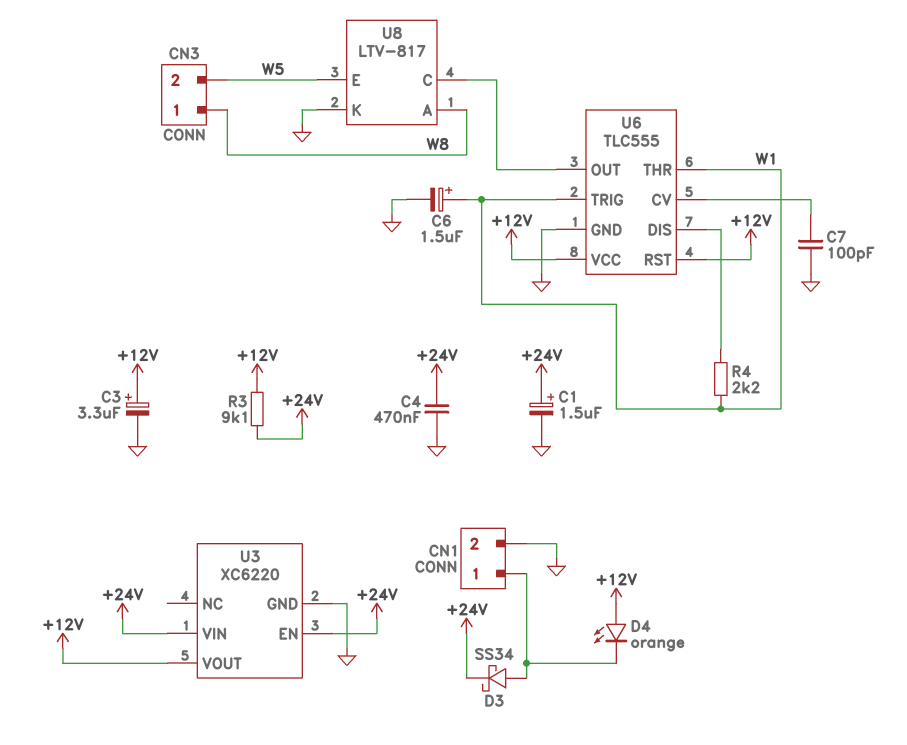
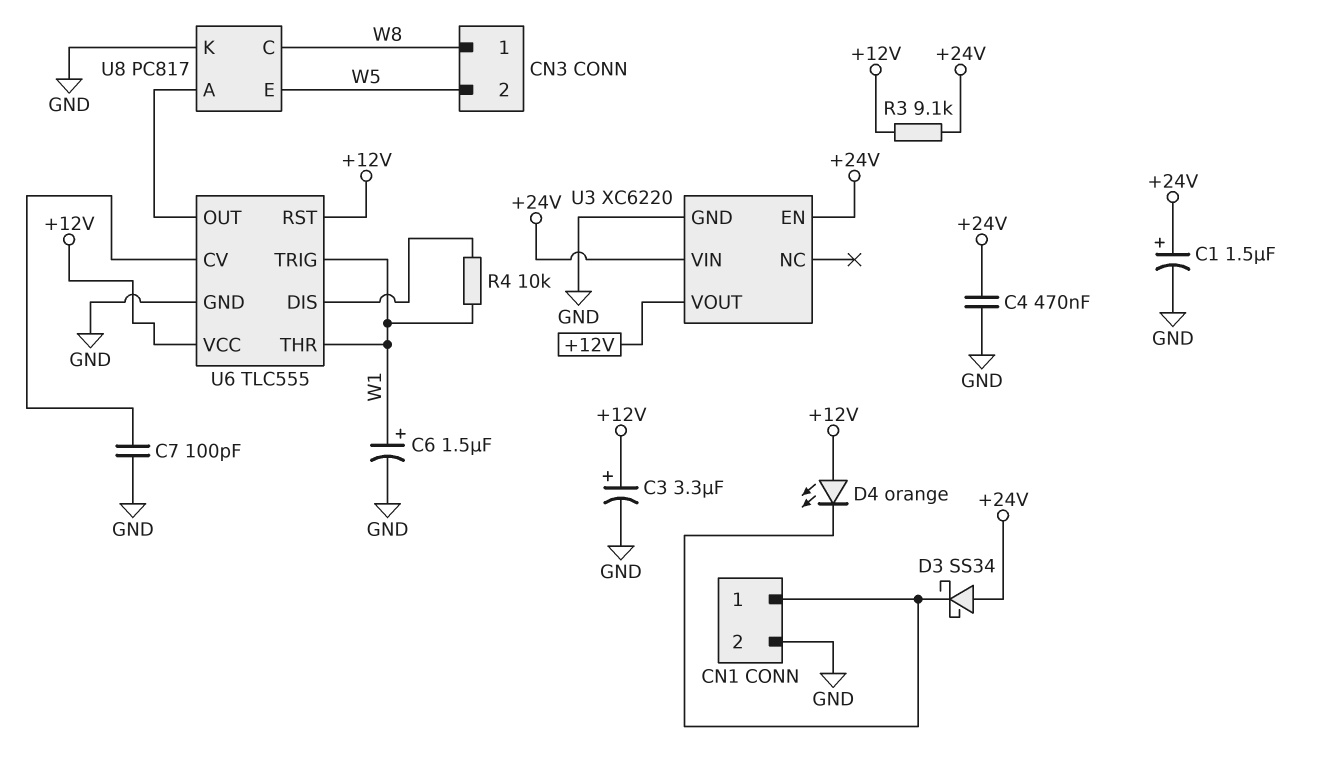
D3: schottky SS34 (A CN1/1, K +24V) -> schottky SS34 (A +24V, K CN1/1)
R4: 2.2k (U6/DIS, W1) -> 10k (U6/DIS, W1)
U8: LTV-817 -> PC817
U8 pin A: W8 -> U6/OUT
U8 pin C: U6/OUT -> W8

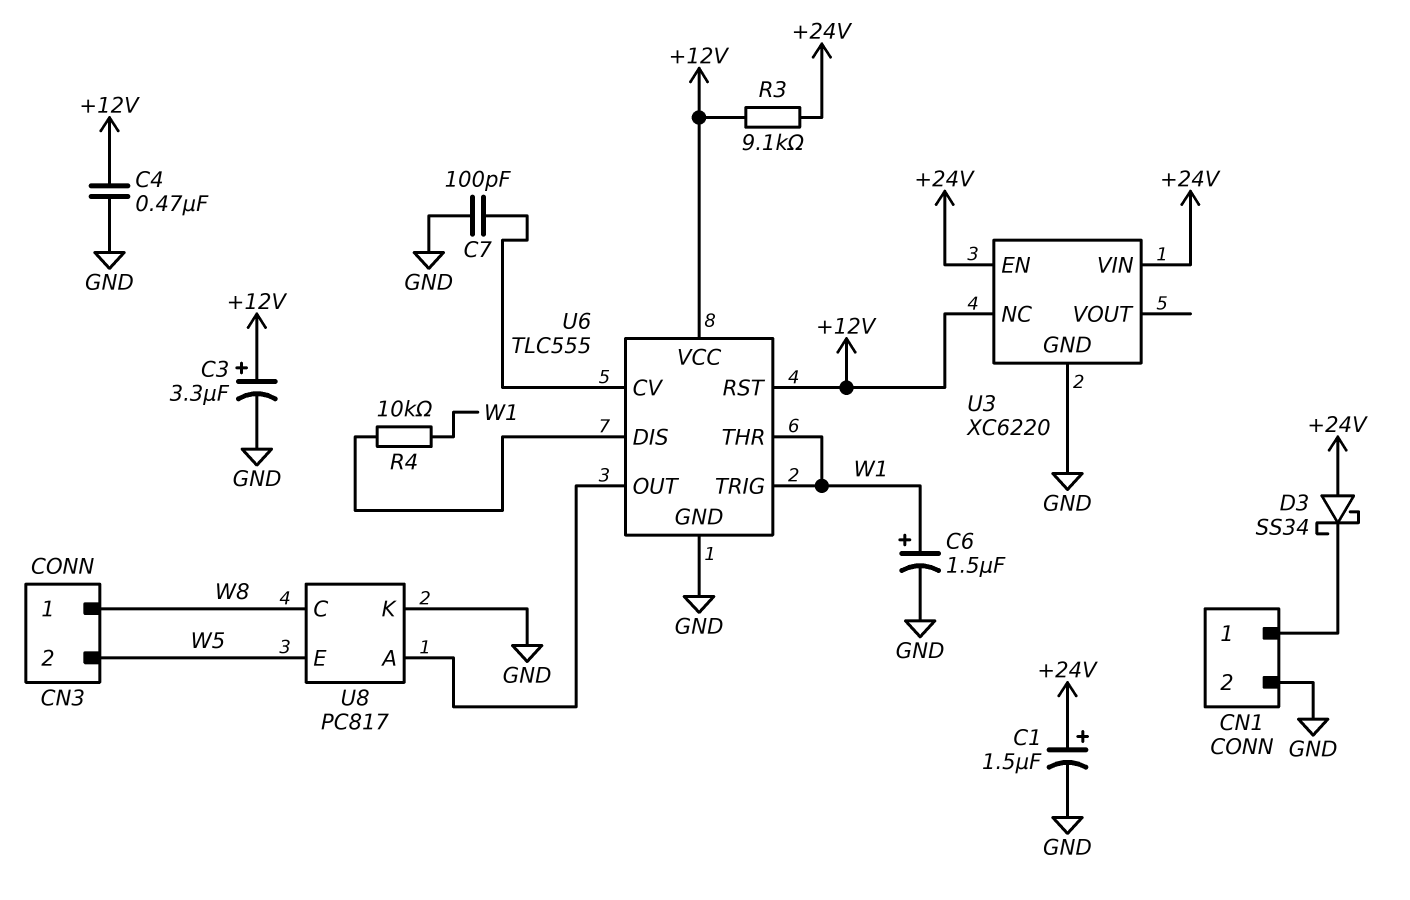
C4: 470nF (+24V, GND) -> 470nF (+12V, GND)
D4: LED orange (A +12V, K CN1/1) -> none
U3 pin NC: none -> +12V
U3 pin VOUT: +12V -> none

